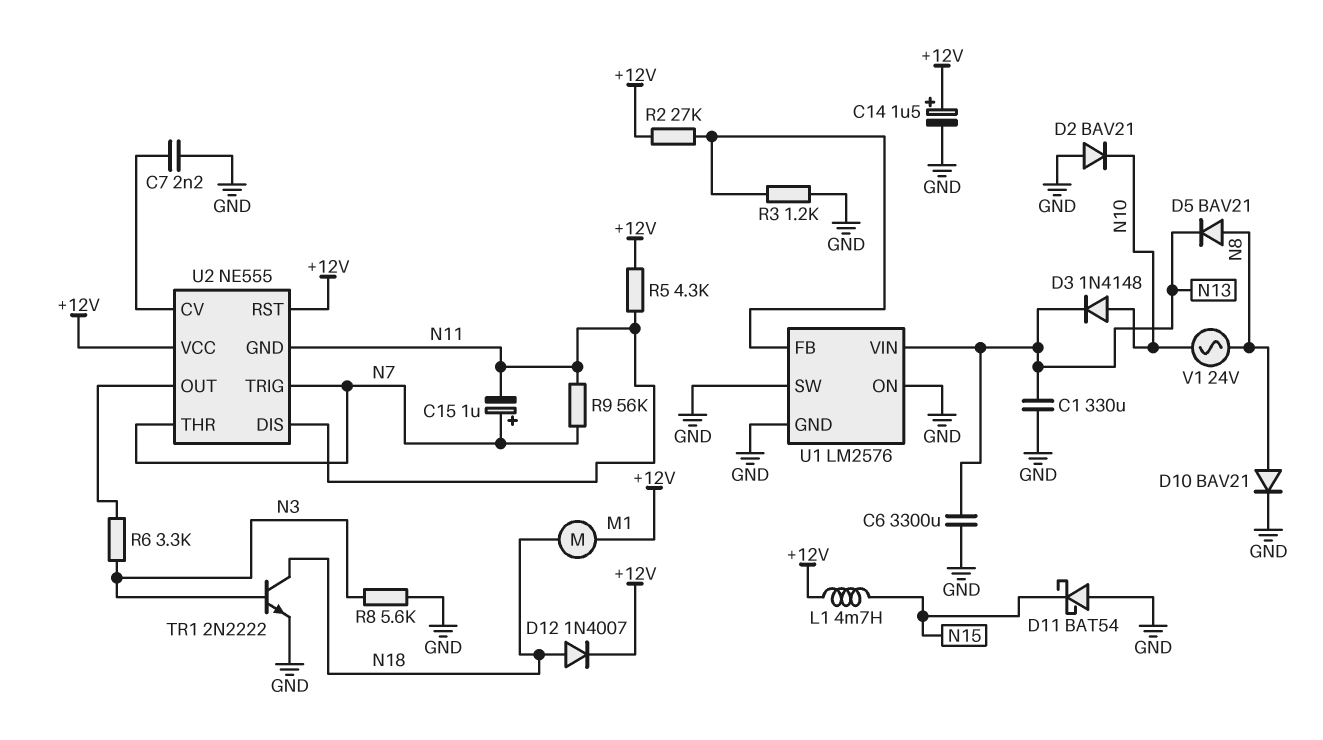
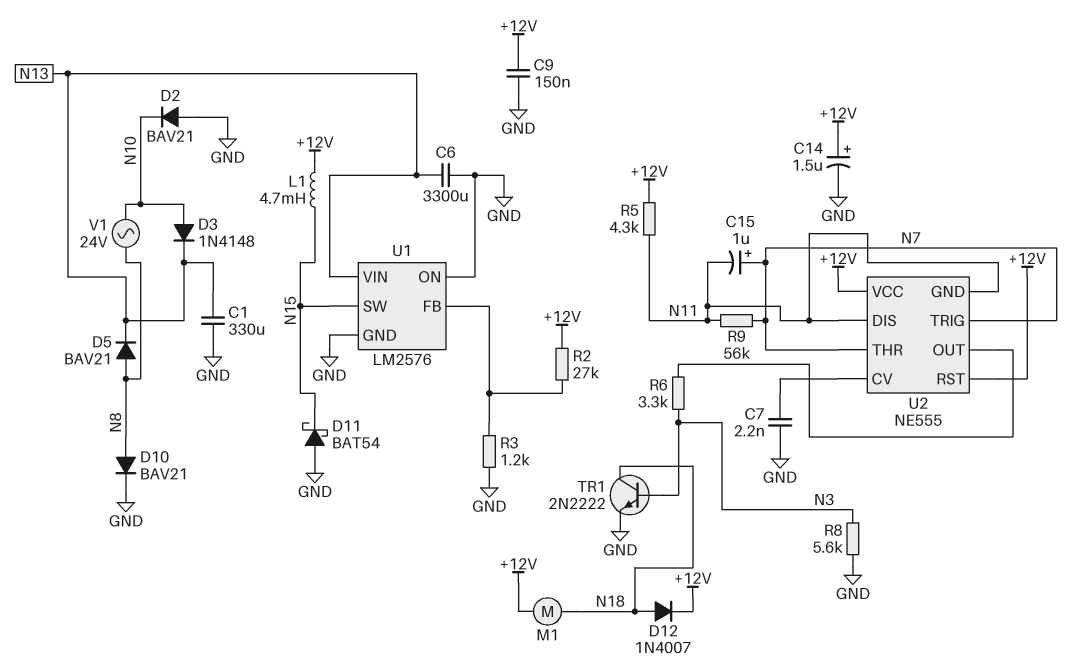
C9: none -> 150nF (+12V, GND)
U1 pin SW: GND -> N15

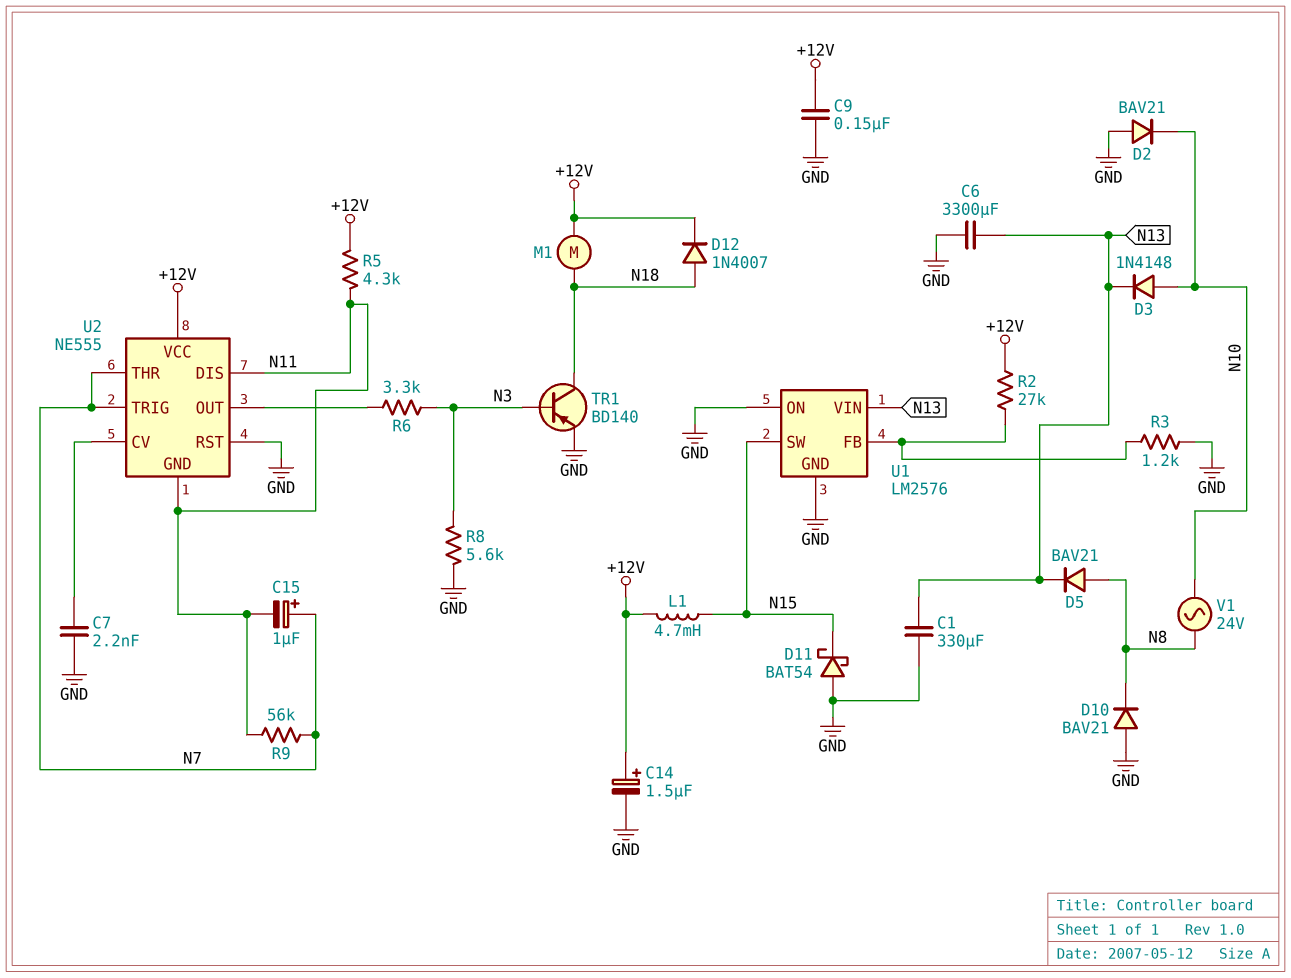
D10: diode BAV21 (A N8, K GND) -> diode BAV21 (A GND, K N8)
TR1: NPN 2N2222 (B N3, C N18, E GND) -> PNP BD140 (B N3, C N18, E GND)
U2 pin RST: +12V -> GND

